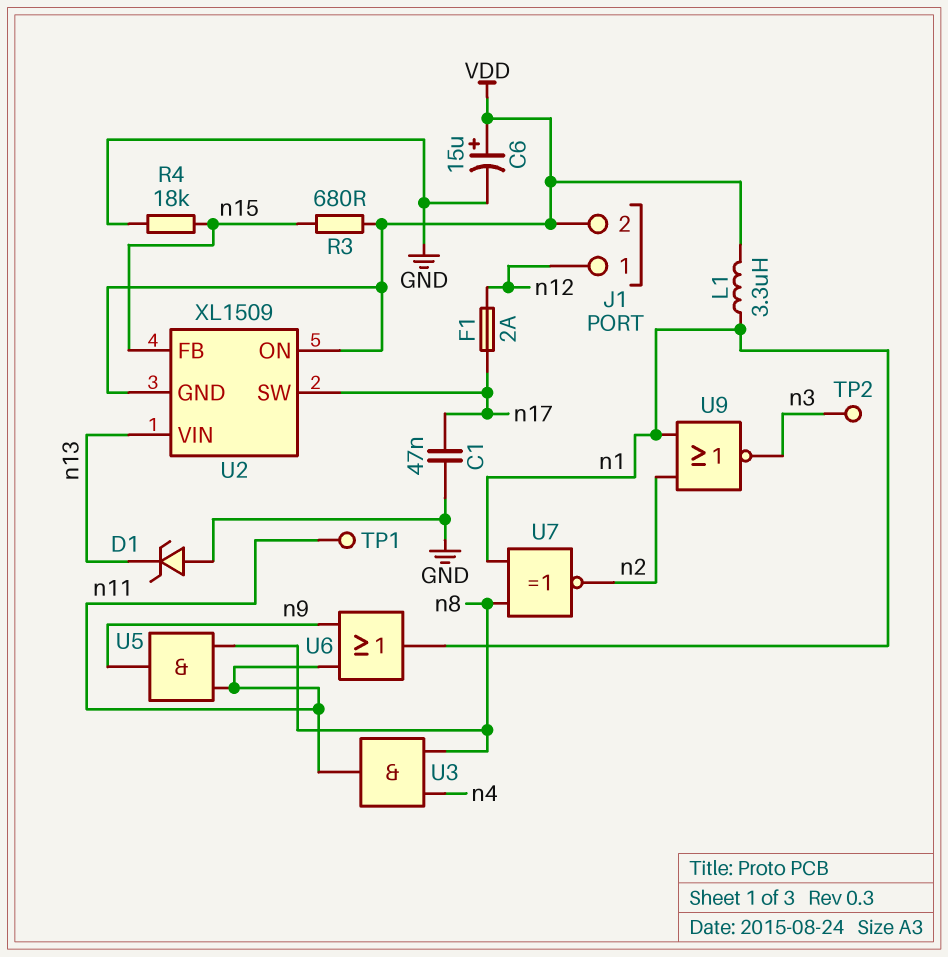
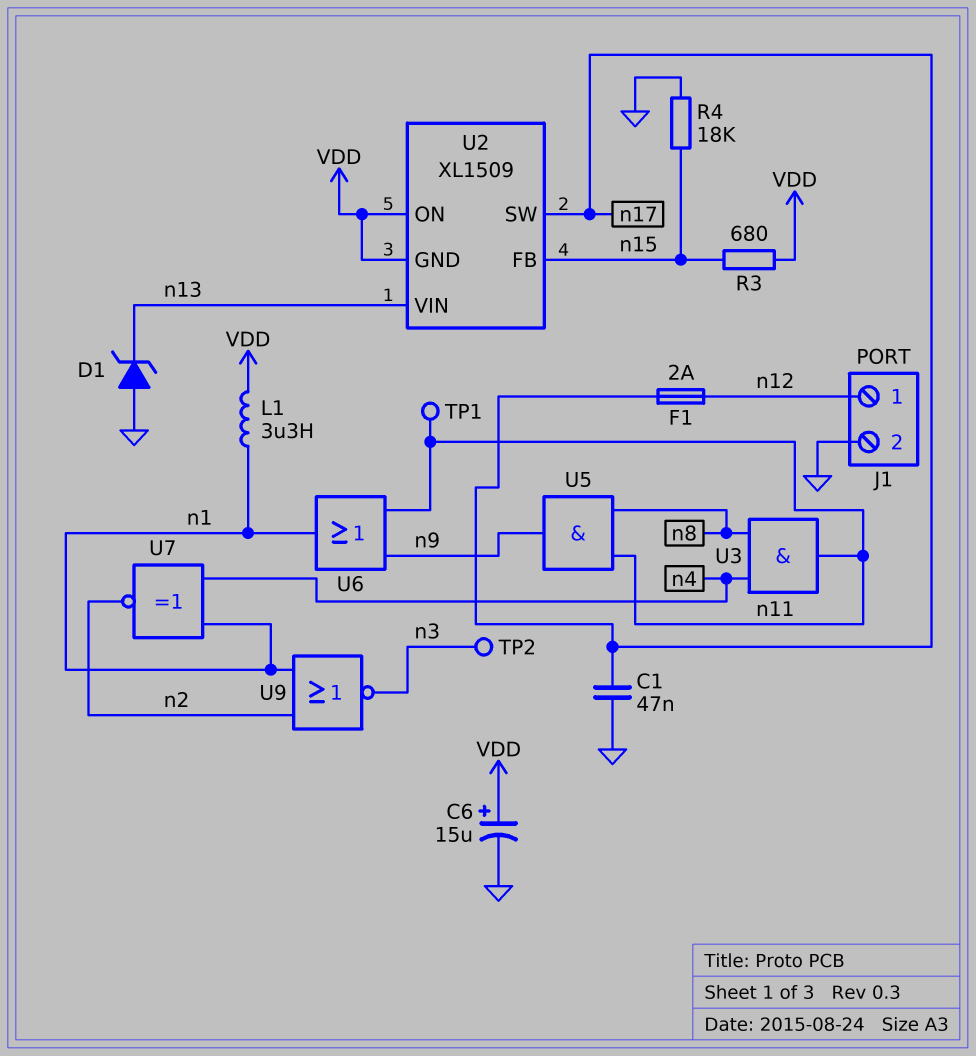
J1 pin 2: VDD -> GND
U7: XNOR (in n1, in n8, out n2) -> XNOR (in n1, in n4, out n2)

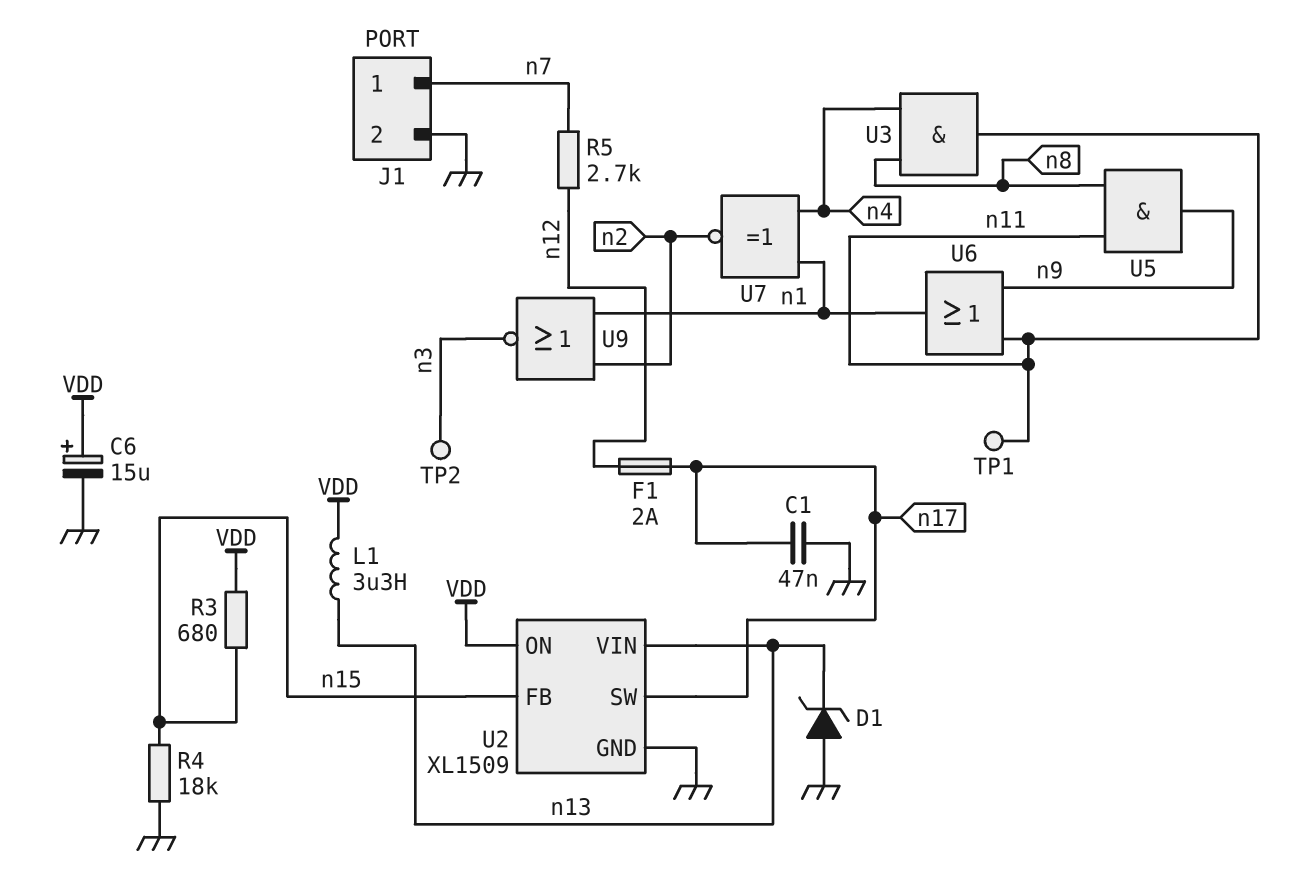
J1 pin 1: n12 -> n7
L1: 3.3uH (VDD, n1) -> 3.3uH (VDD, n13)
R5: none -> 2.7k (n7, n12)
U2 pin GND: VDD -> GND

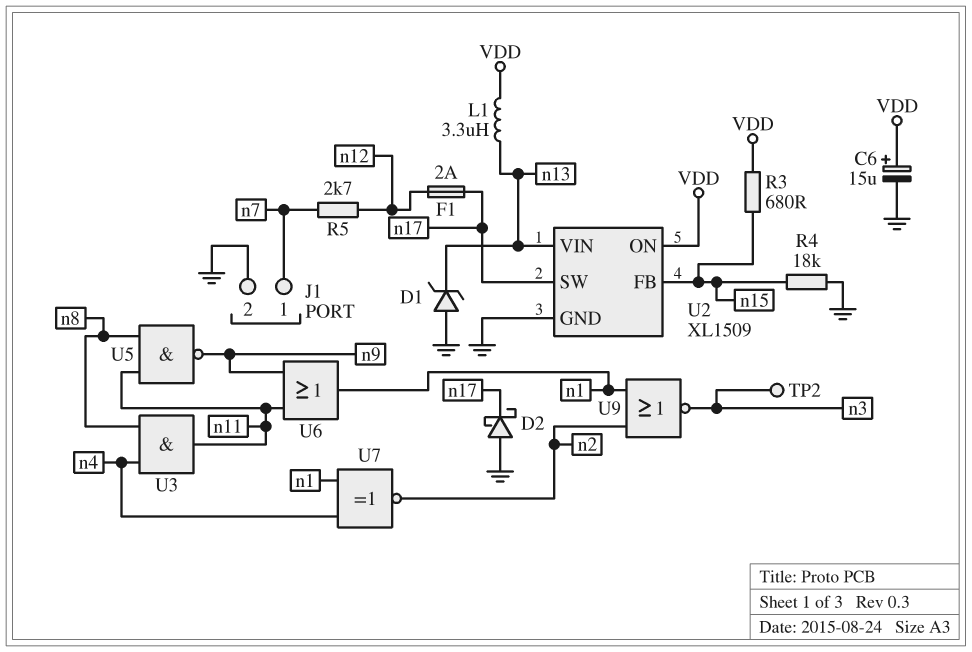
C1: 47nF (GND, n17) -> none
D2: none -> schottky (A GND, K n17)
TP1: test point (n11) -> none
U5: AND (in n8, in n11, out n9) -> NAND (in n8, in n11, out n9)

